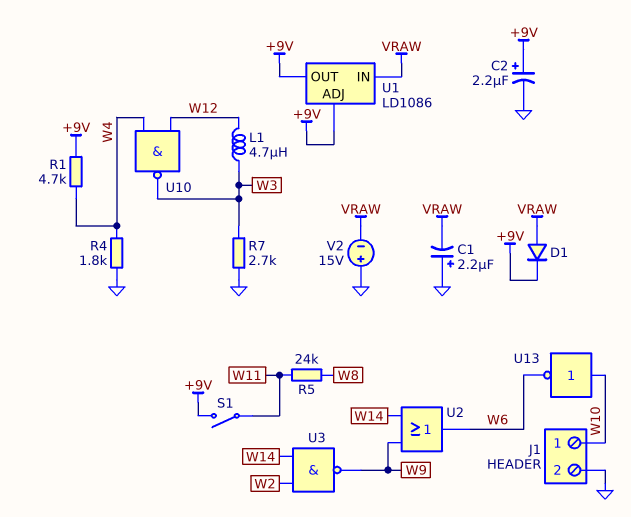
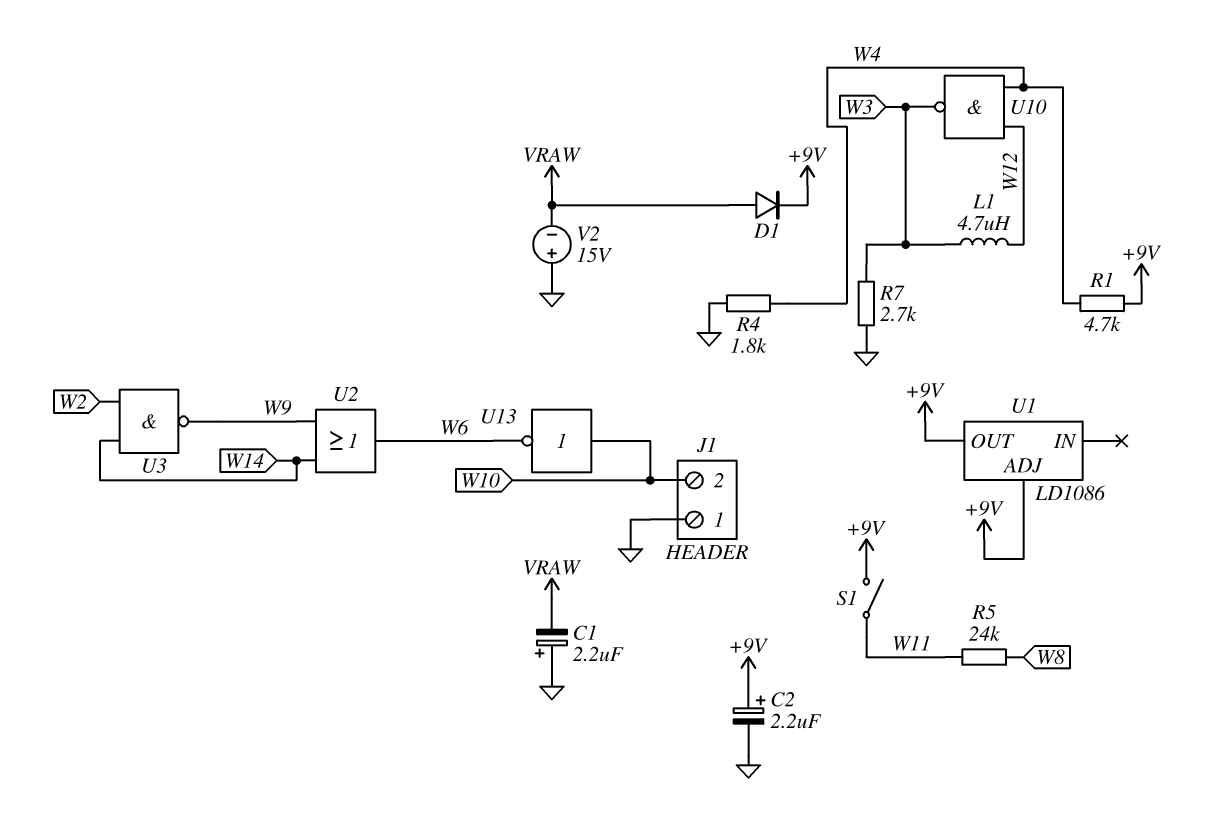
J1 pin 1: W10 -> GND
J1 pin 2: GND -> W10
U1 pin IN: VRAW -> none

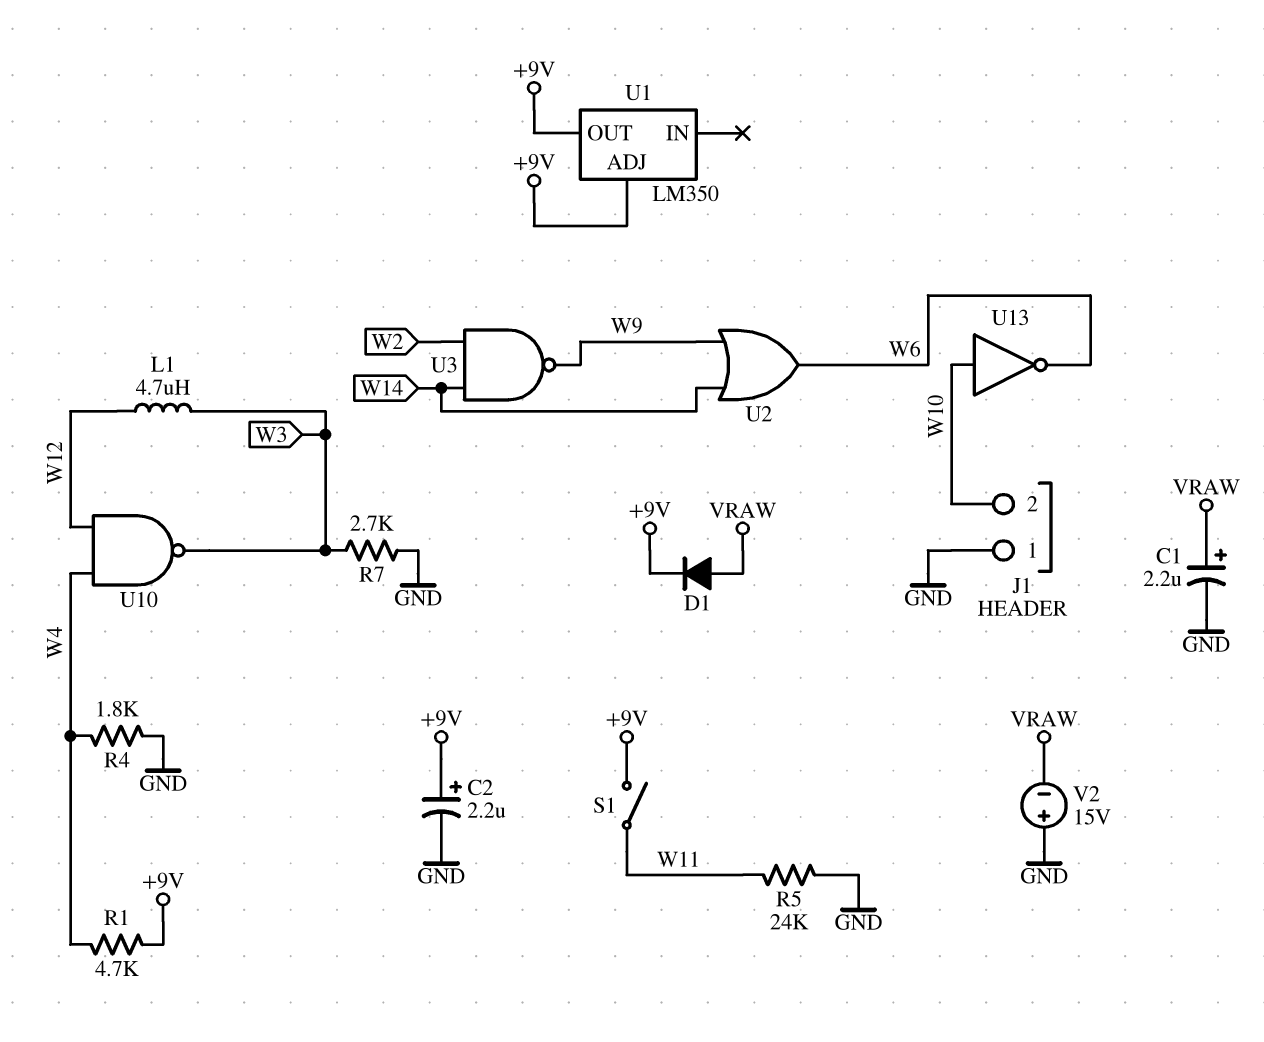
C1: 2.2uF (plus GND, minus VRAW) -> 2.2uF (plus VRAW, minus GND)
R5: 24k (W8, W11) -> 24k (GND, W11)
U1: LD1086 -> LM350

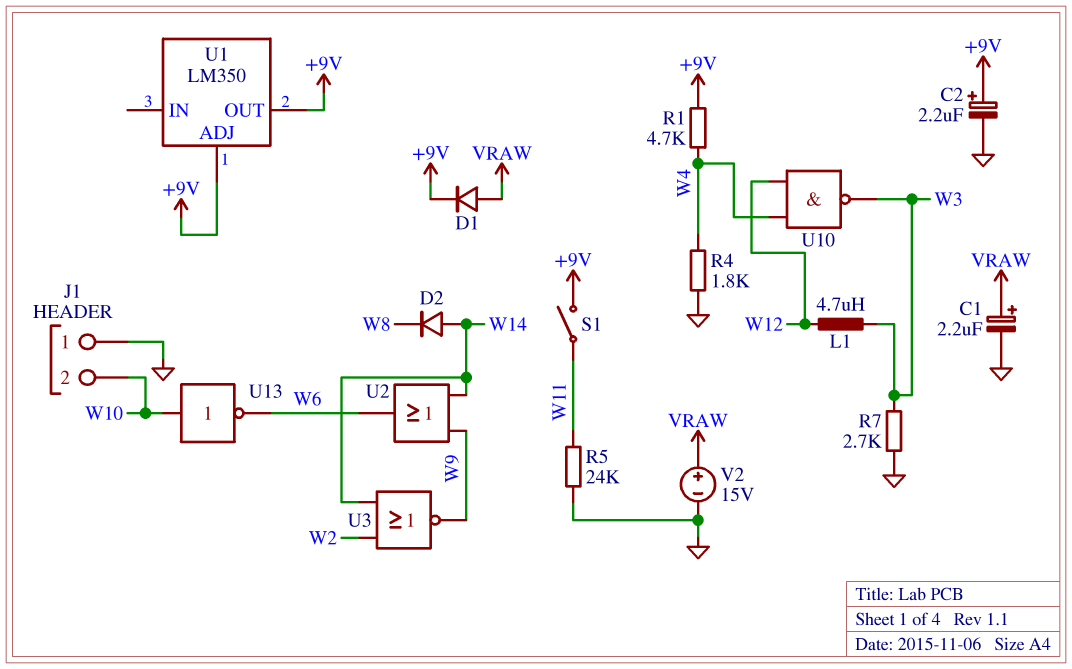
D2: none -> diode (A W14, K W8)
U3: NAND (in W2, in W14, out W9) -> NOR (in W2, in W14, out W9)
V2: 15V (plus GND, minus VRAW) -> 15V (plus VRAW, minus GND)

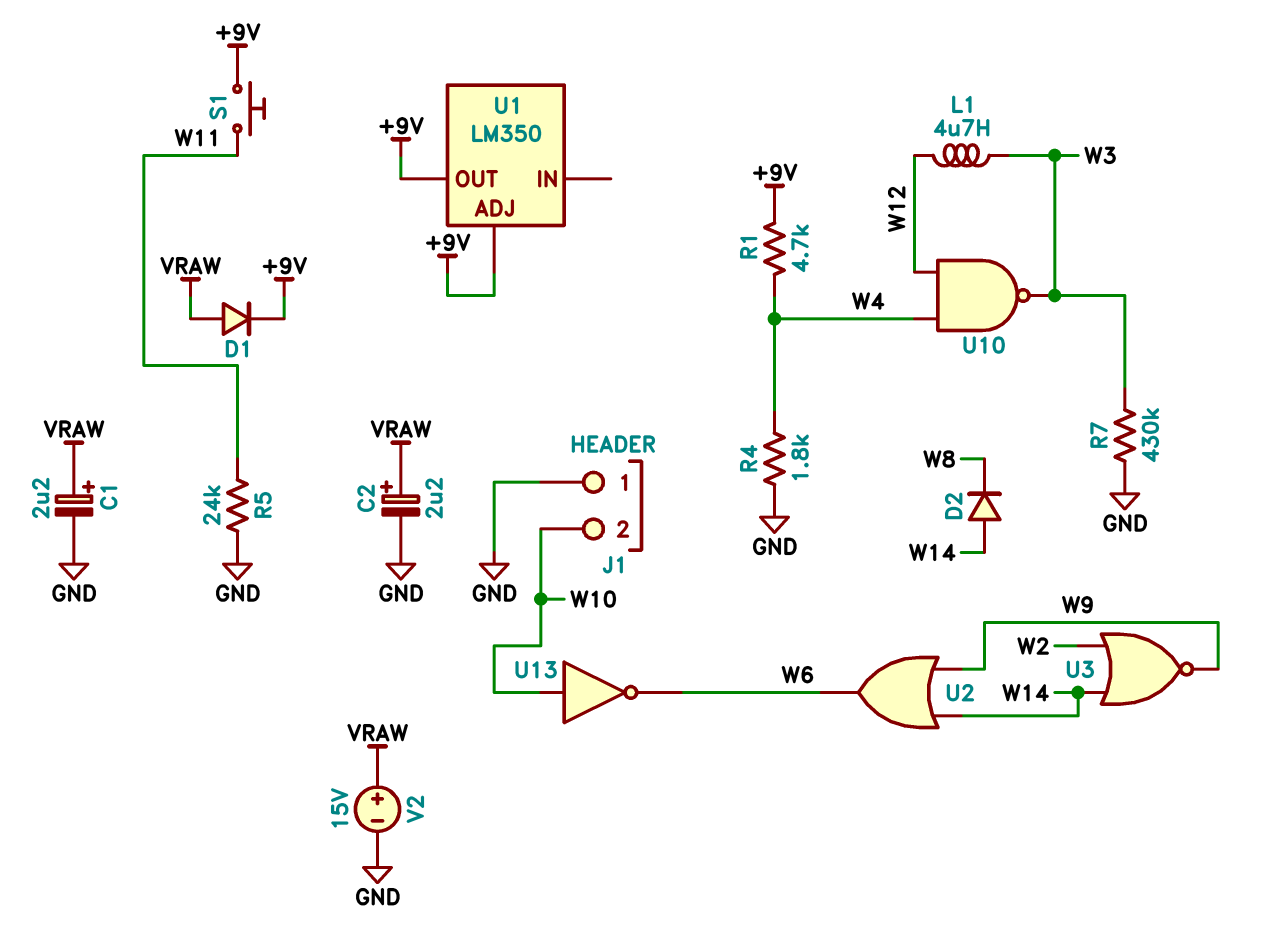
C2: 2.2uF (plus +9V, minus GND) -> 2.2uF (plus VRAW, minus GND)
R7: 2.7k (GND, W3) -> 430k (GND, W3)
S1: switch (+9V, W11) -> button (+9V, W11)

